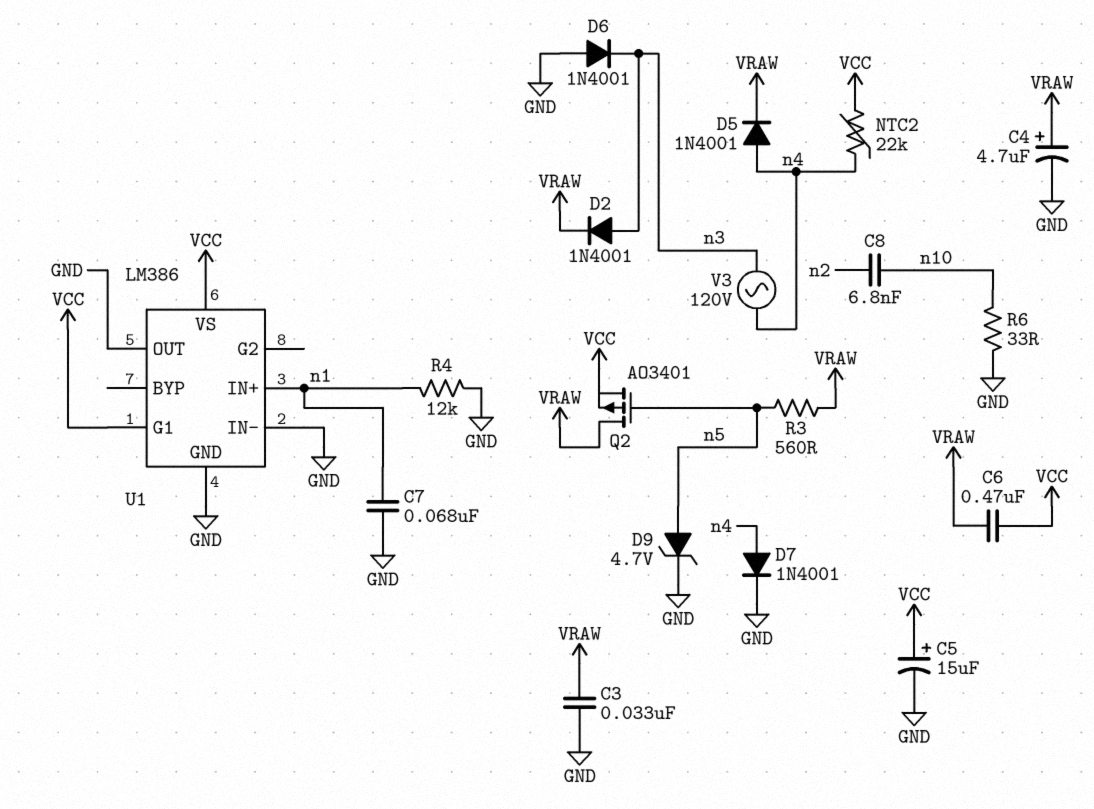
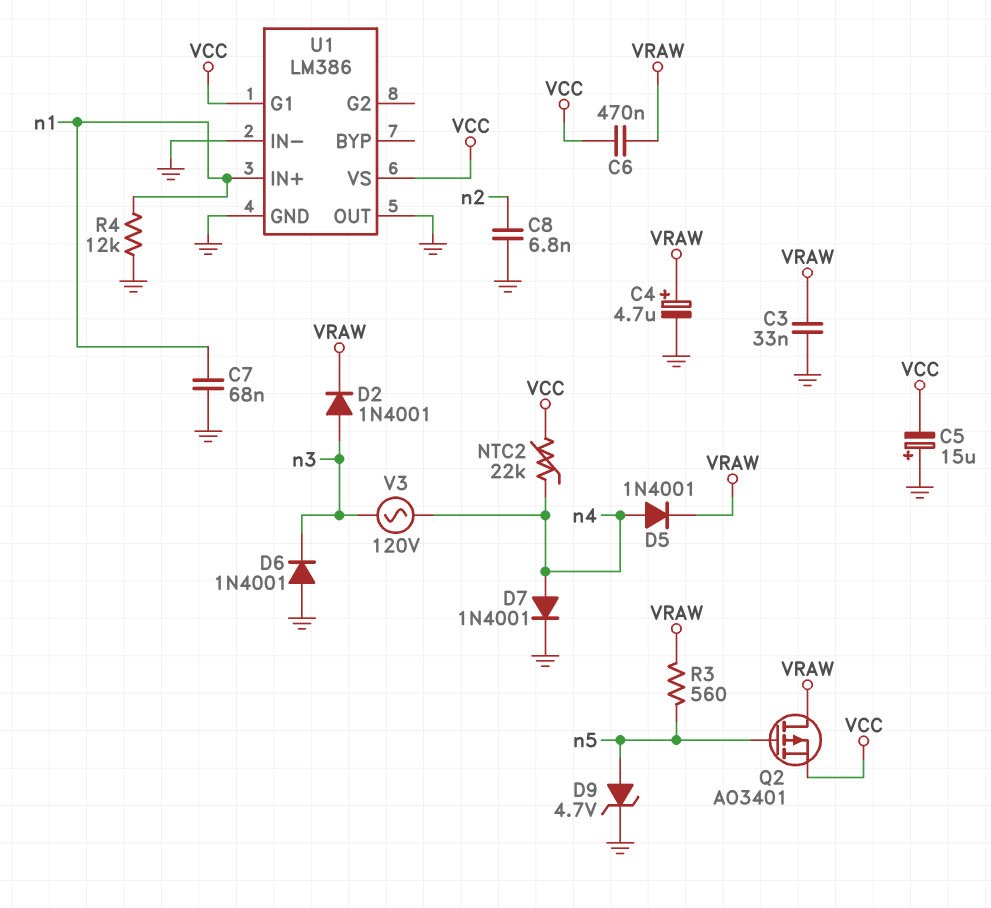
C5: 15uF (plus VCC, minus GND) -> 15uF (plus GND, minus VCC)
C8: 6.8nF (n2, n10) -> 6.8nF (GND, n2)
R6: 33 (GND, n10) -> none

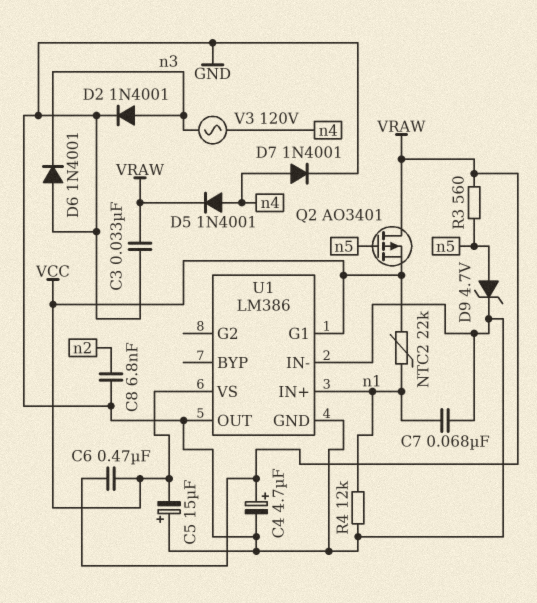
D2: diode 1N4001 (A n3, K VRAW) -> diode 1N4001 (A n3, K GND)
NTC2: 22k (VCC, n4) -> 22k (VCC, n1)

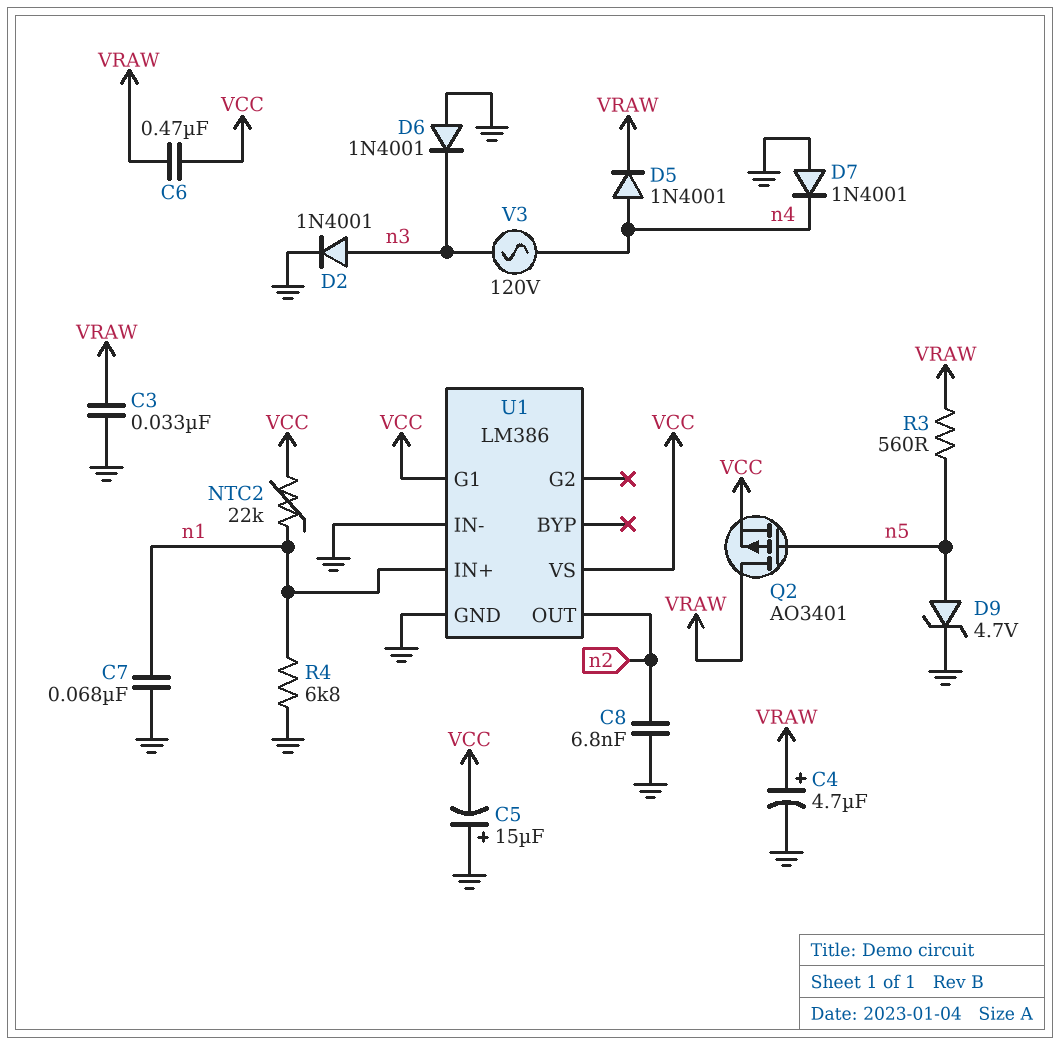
D7: diode 1N4001 (A n4, K GND) -> diode 1N4001 (A GND, K n4)
R4: 12k (GND, n1) -> 6.8k (GND, n1)
U1 pin OUT: GND -> n2

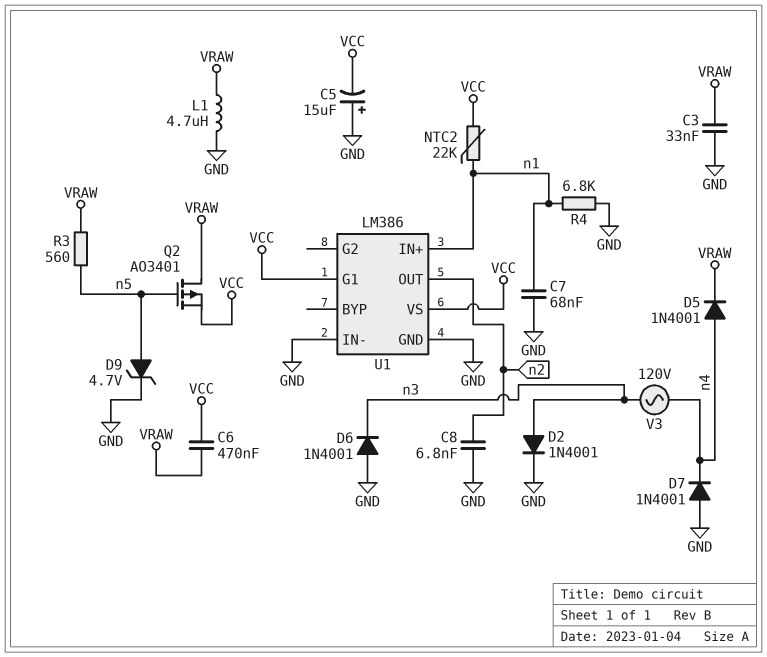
C4: 4.7uF (plus VRAW, minus GND) -> none
L1: none -> 4.7uH (GND, VRAW)

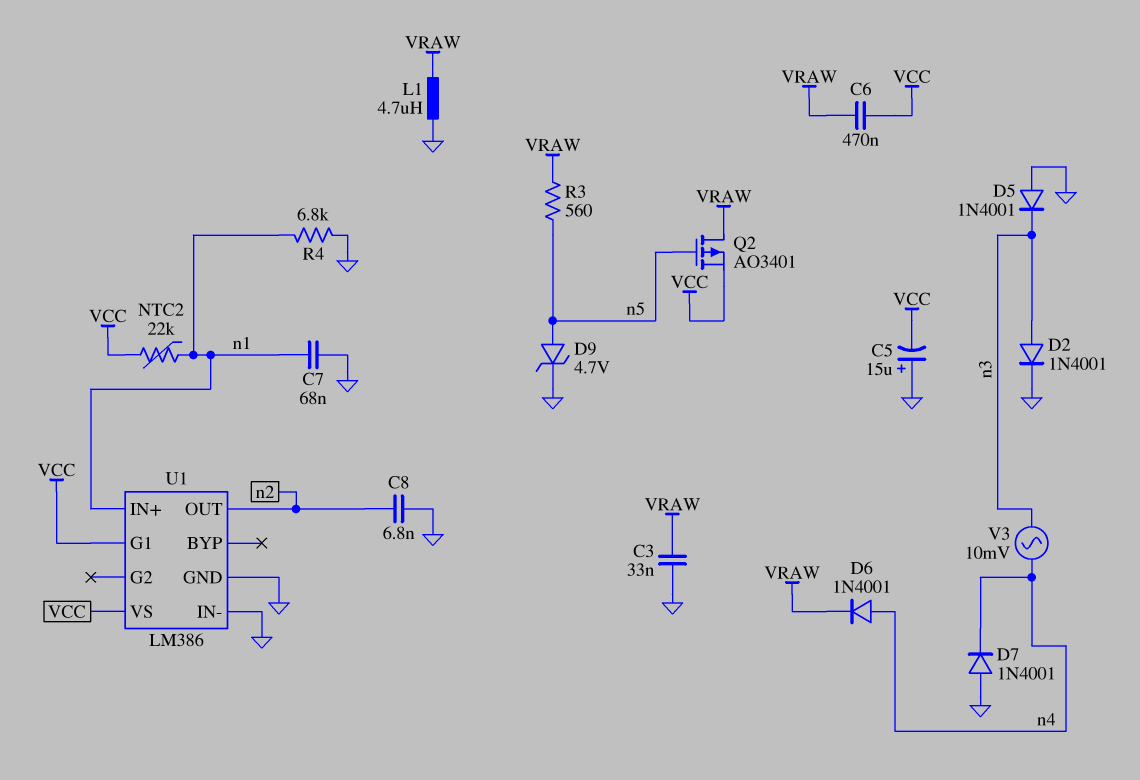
D5: diode 1N4001 (A n4, K VRAW) -> diode 1N4001 (A GND, K n3)
D6: diode 1N4001 (A GND, K n3) -> diode 1N4001 (A n4, K VRAW)
V3: AC 120V (n3, n4) -> AC 10mV (n3, n4)

